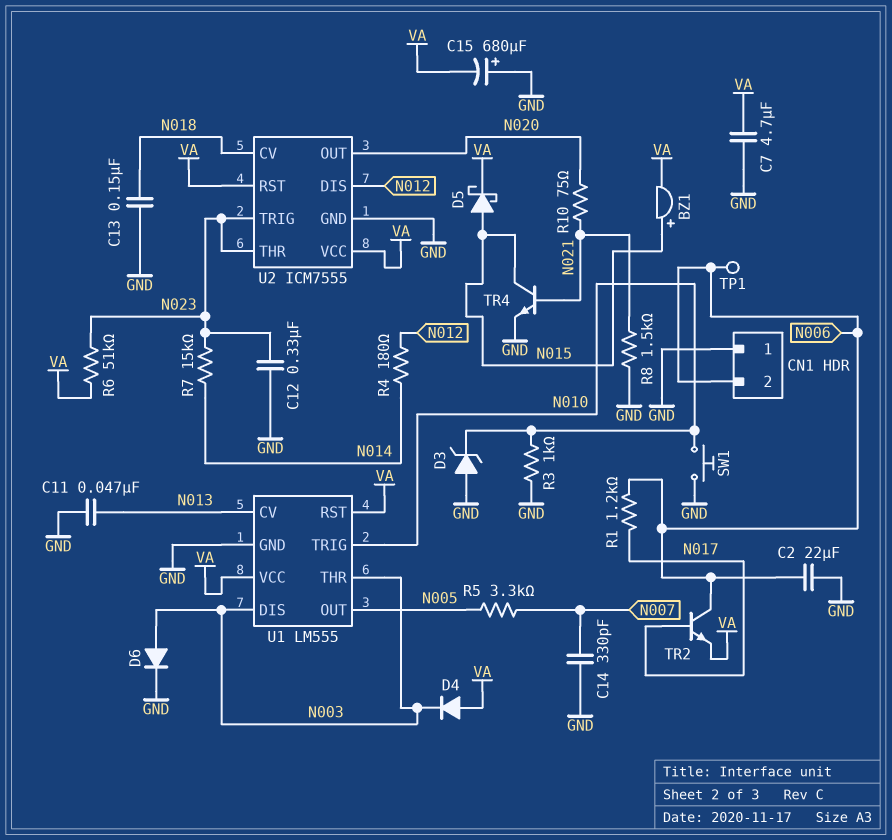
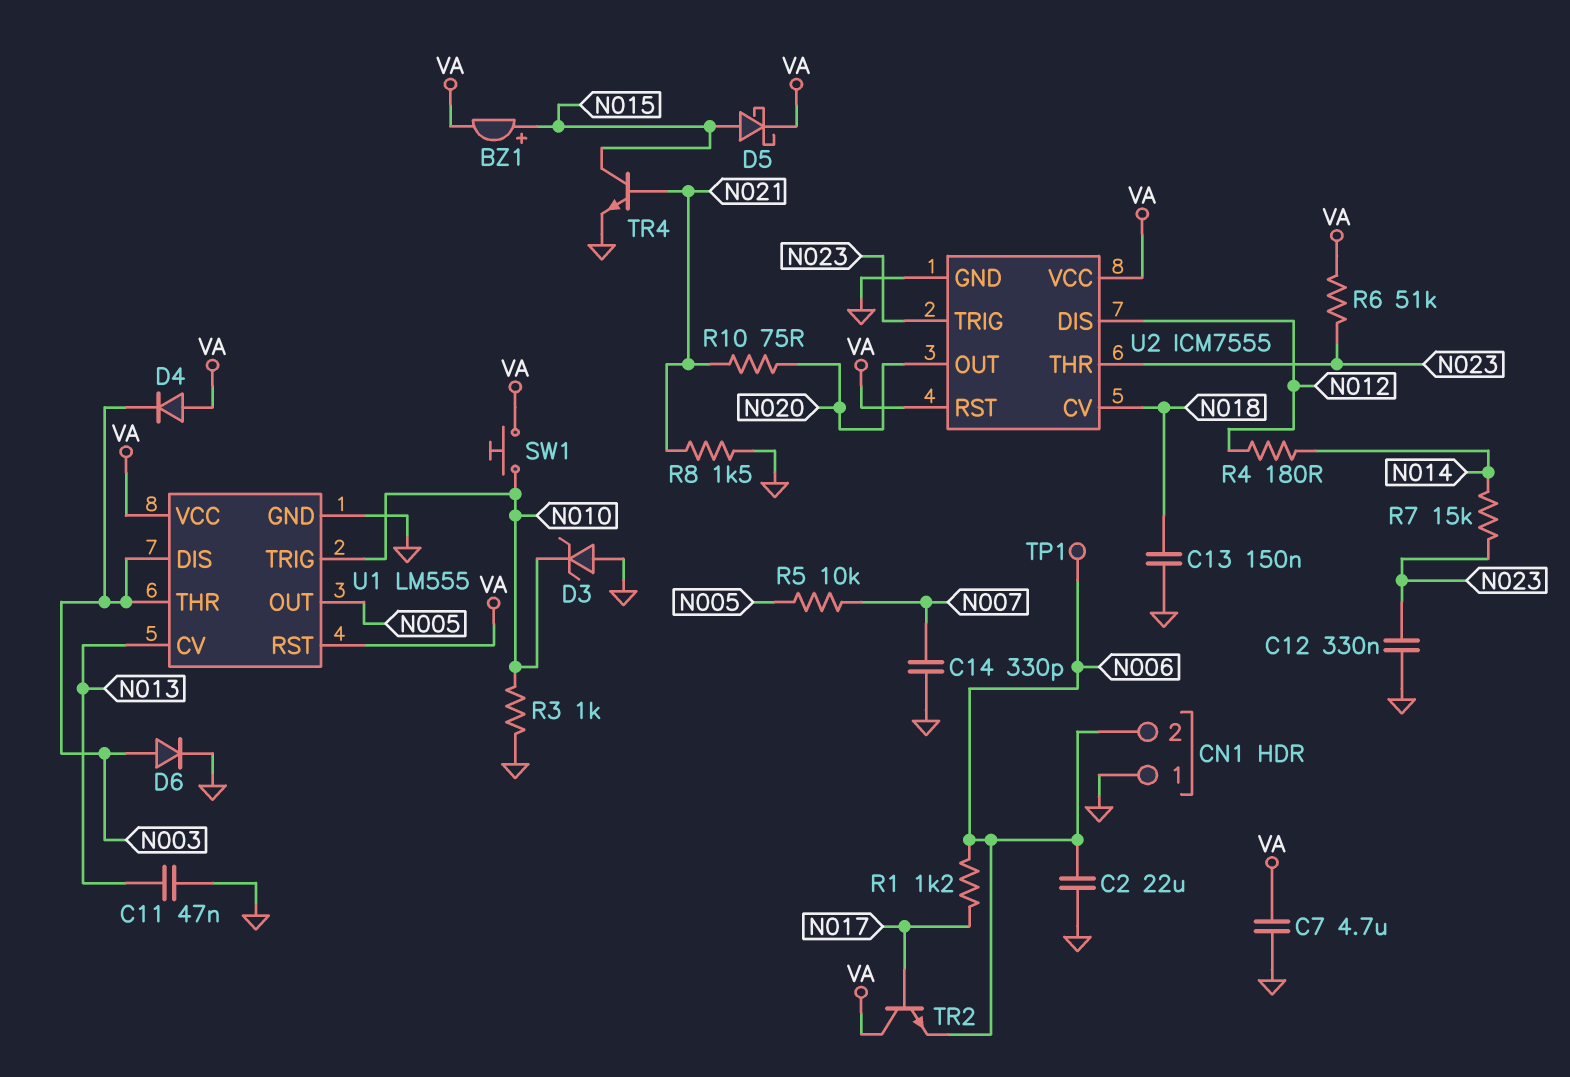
C15: 680uF (plus GND, minus VA) -> none
R5: 3.3k (N005, N007) -> 10k (N005, N007)
SW1: button (GND, N010) -> button (N010, VA)
TR2: NPN (B N017, C N006, E VA) -> NPN (B N017, C VA, E N006)

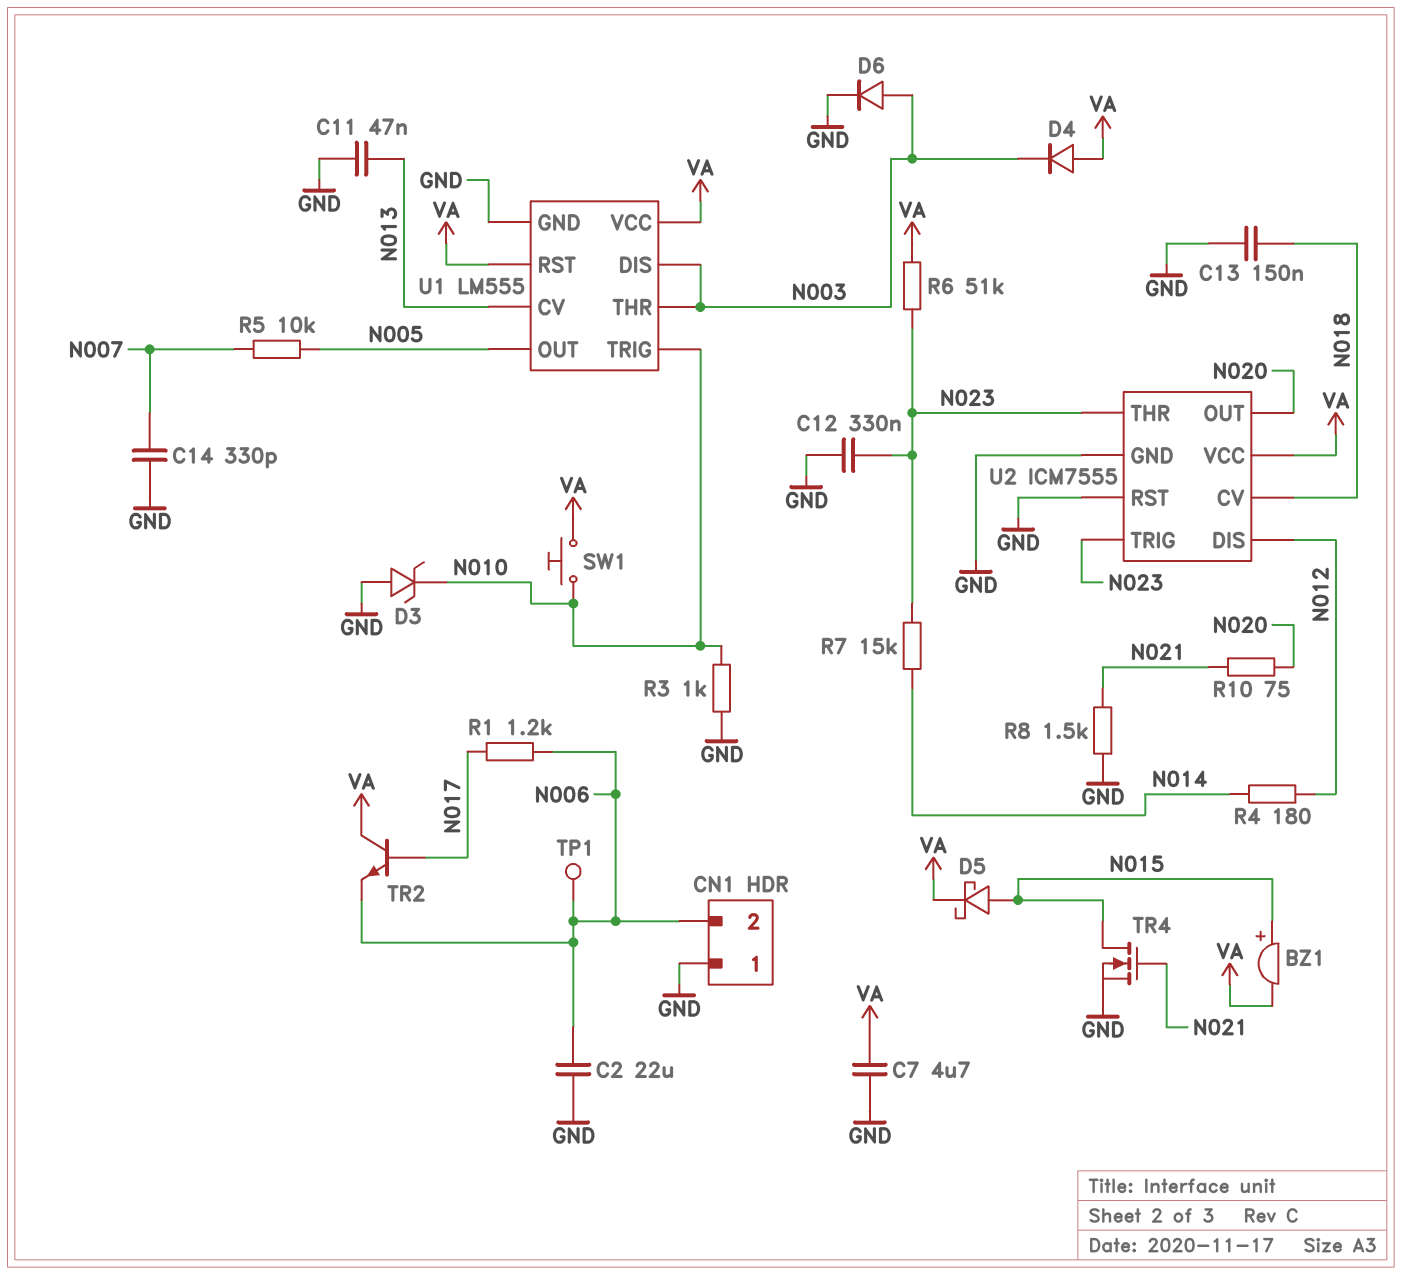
TR4: NPN (B N021, C N015, E GND) -> NMOS (G N021, D N015, S GND)
U2 pin RST: VA -> GND

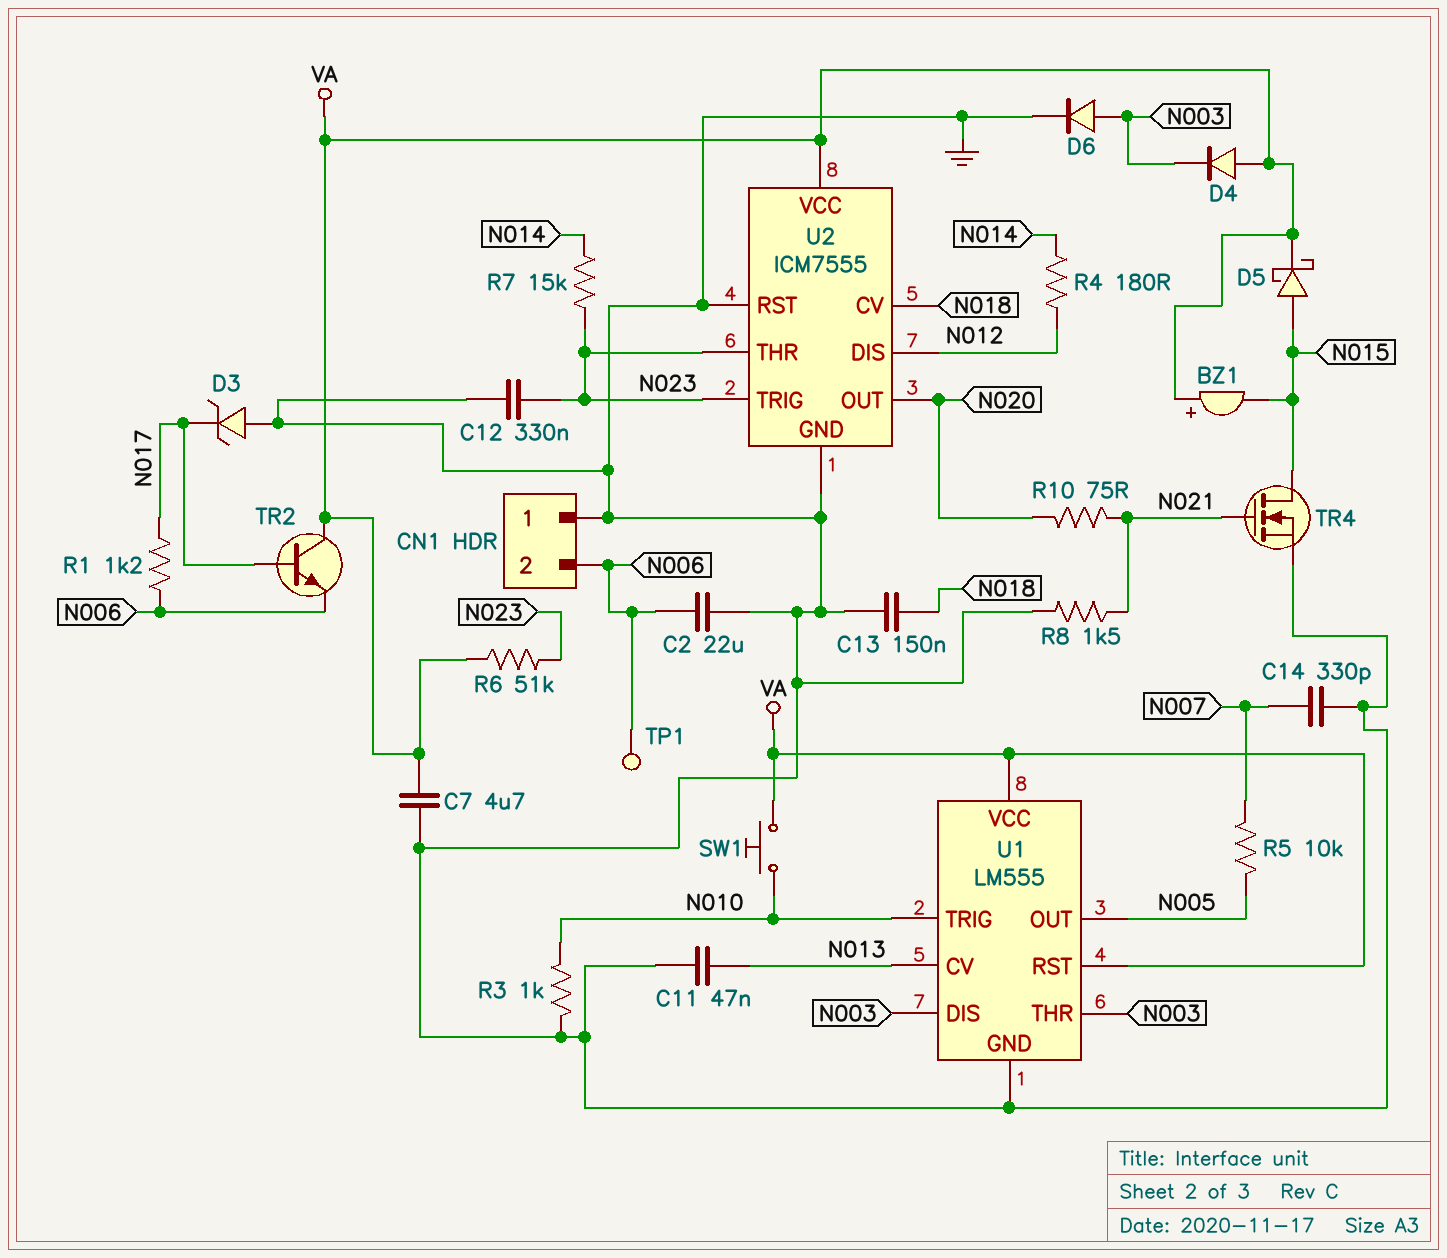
BZ1: buzzer (plus N015, minus VA) -> buzzer (plus VA, minus N015)
D3: zener (A GND, K N010) -> zener (A GND, K N017)

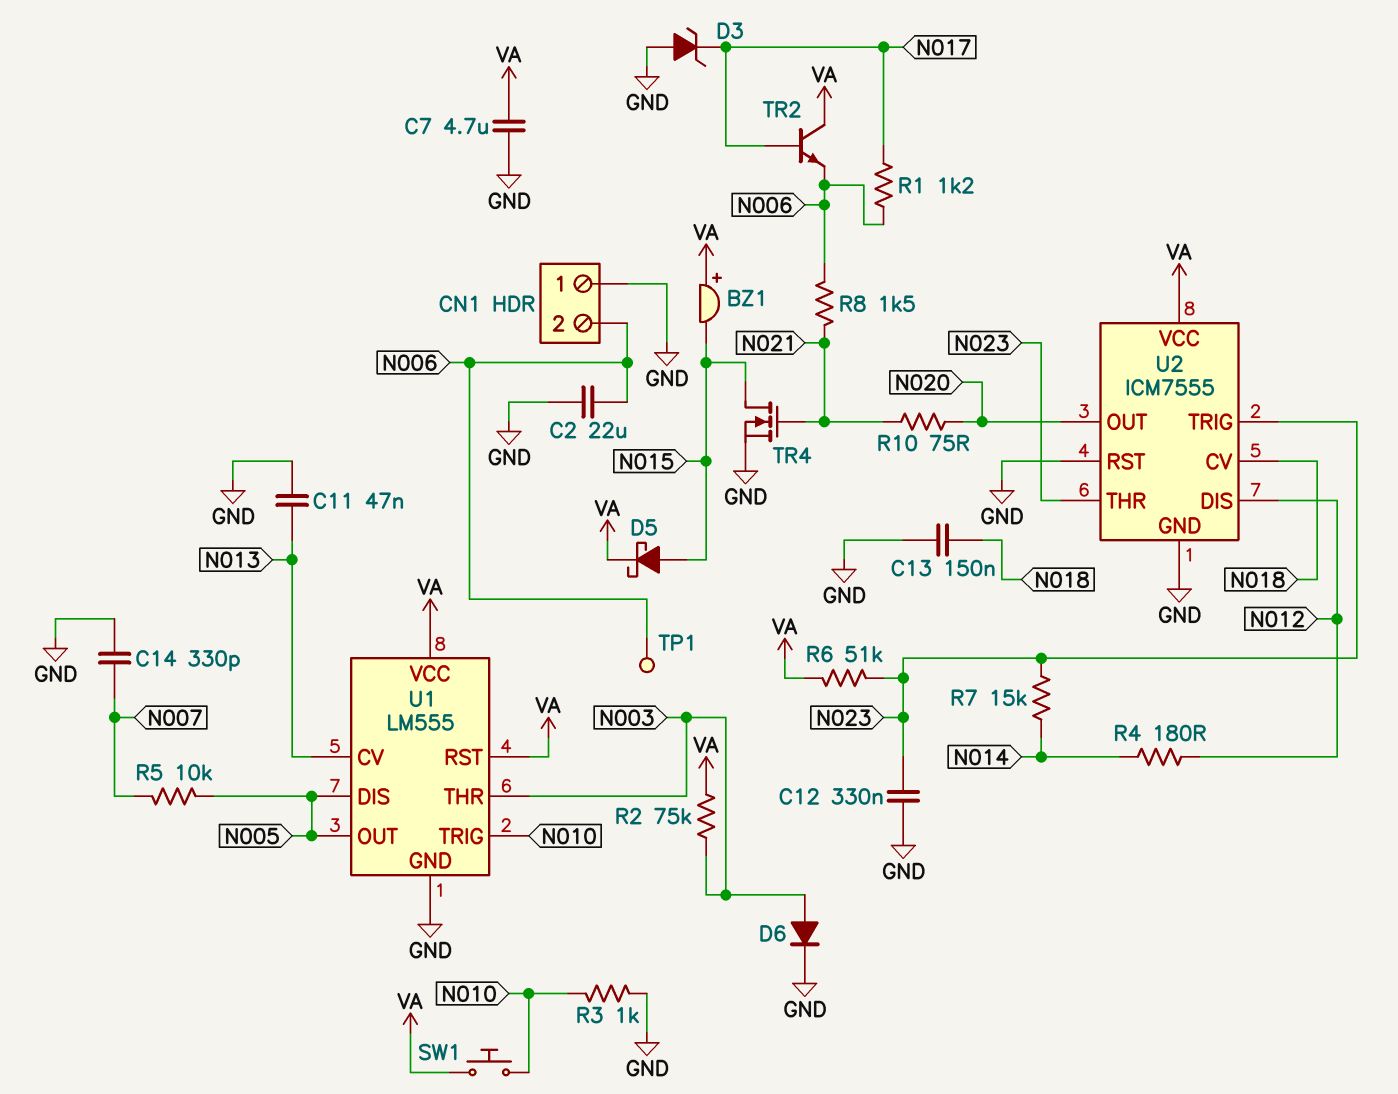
D4: diode (A VA, K N003) -> none
R2: none -> 75k (N003, VA)
R8: 1.5k (GND, N021) -> 1.5k (N006, N021)
U1 pin DIS: N003 -> N005

